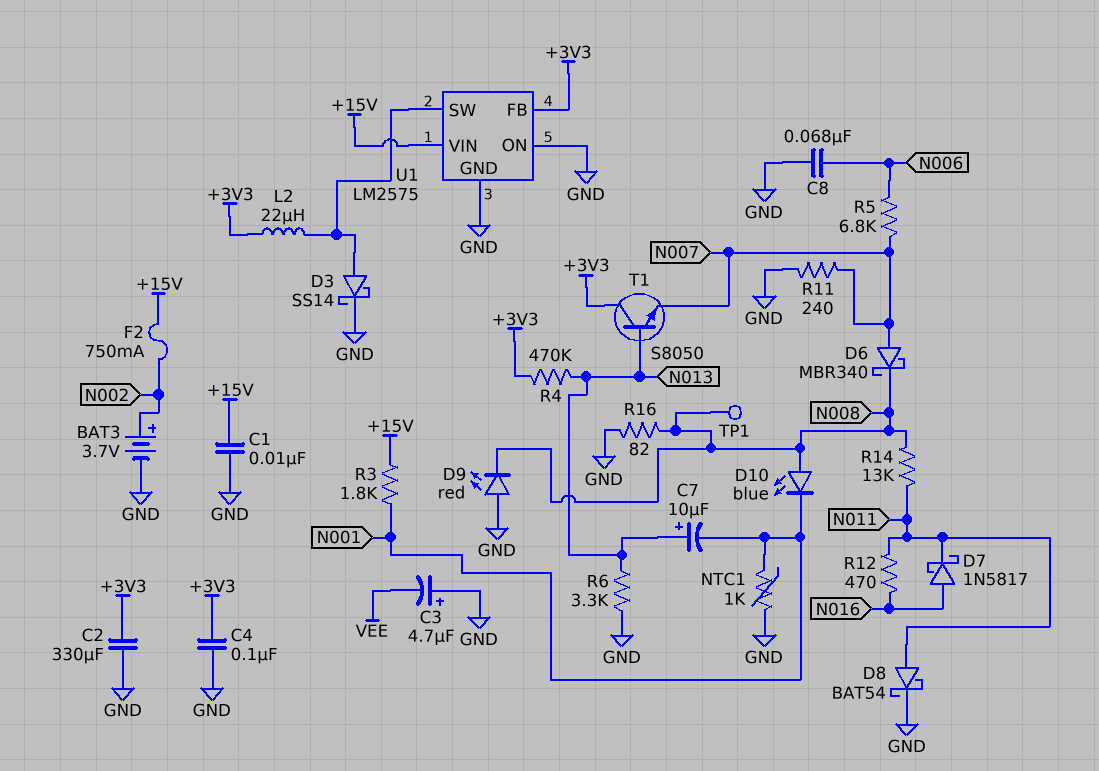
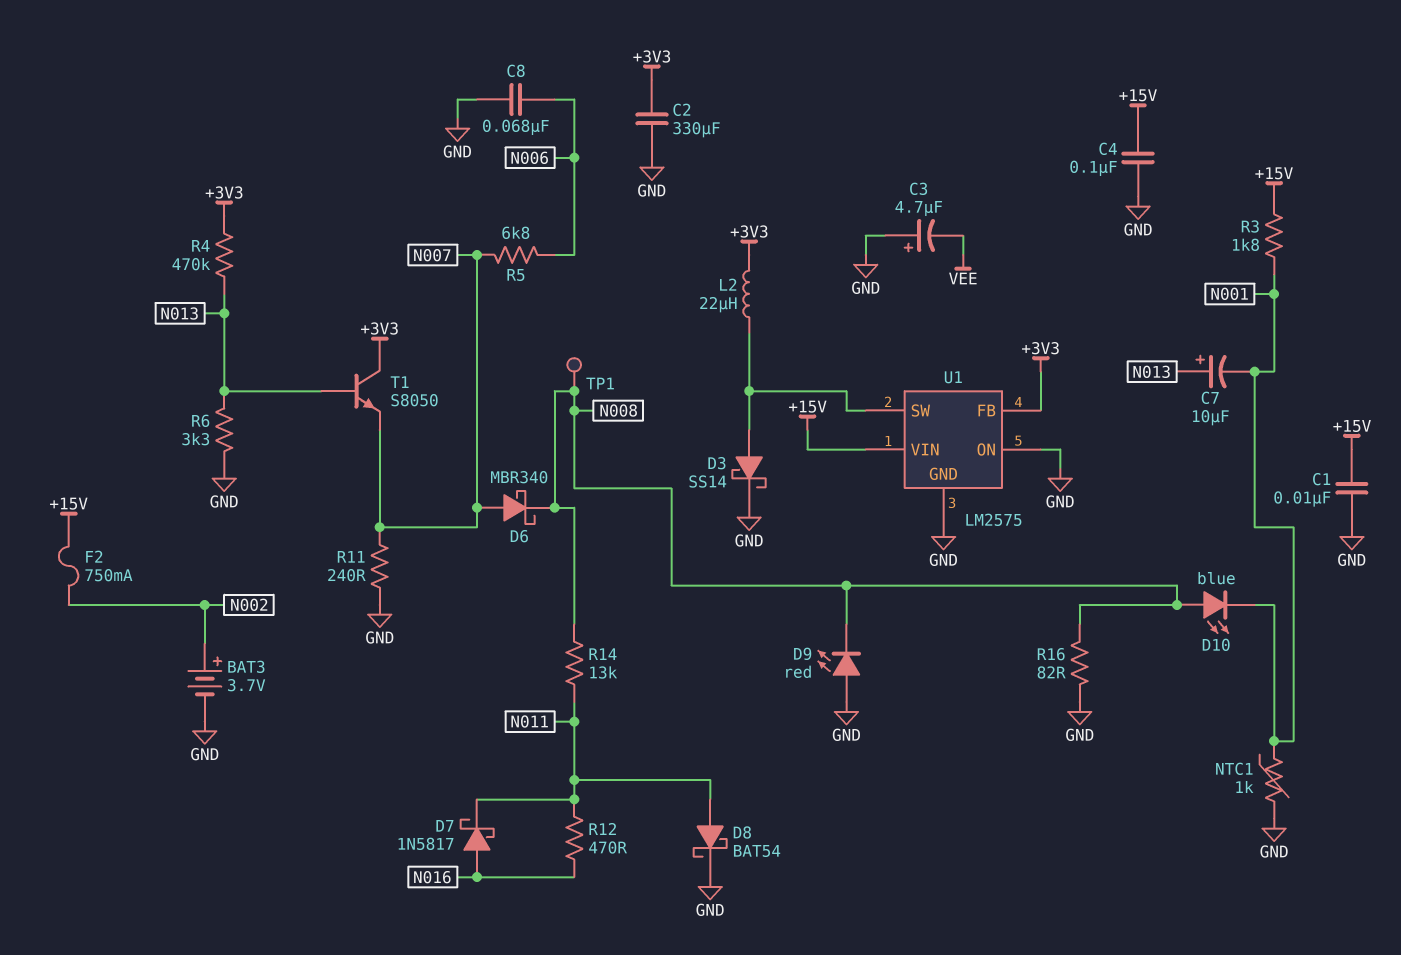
C4: 100nF (+3V3, GND) -> 100nF (+15V, GND)

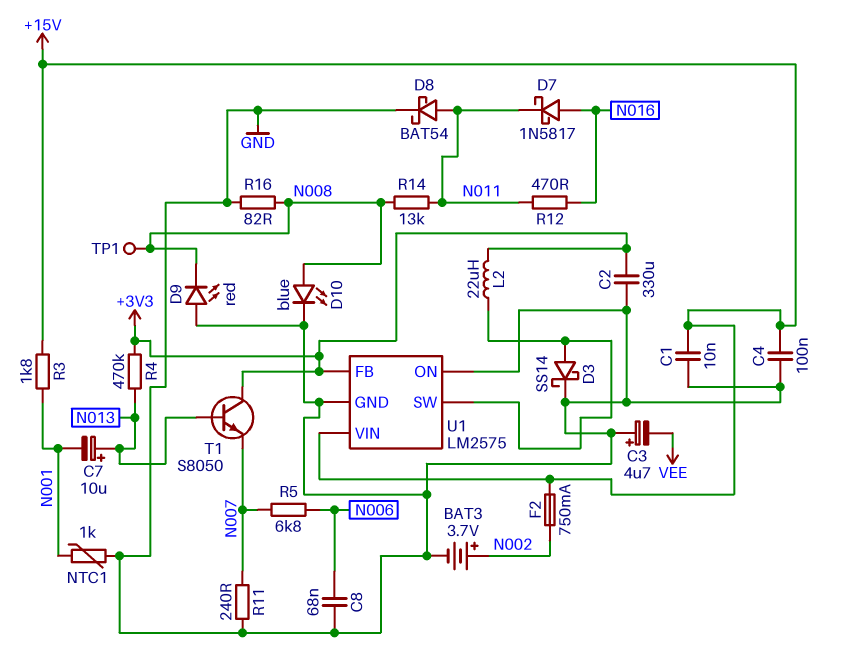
D6: schottky MBR340 (A N007, K N008) -> none
D10: LED blue (A N008, K N001) -> LED blue (A N008, K GND)
R6: 3.3k (GND, N013) -> none

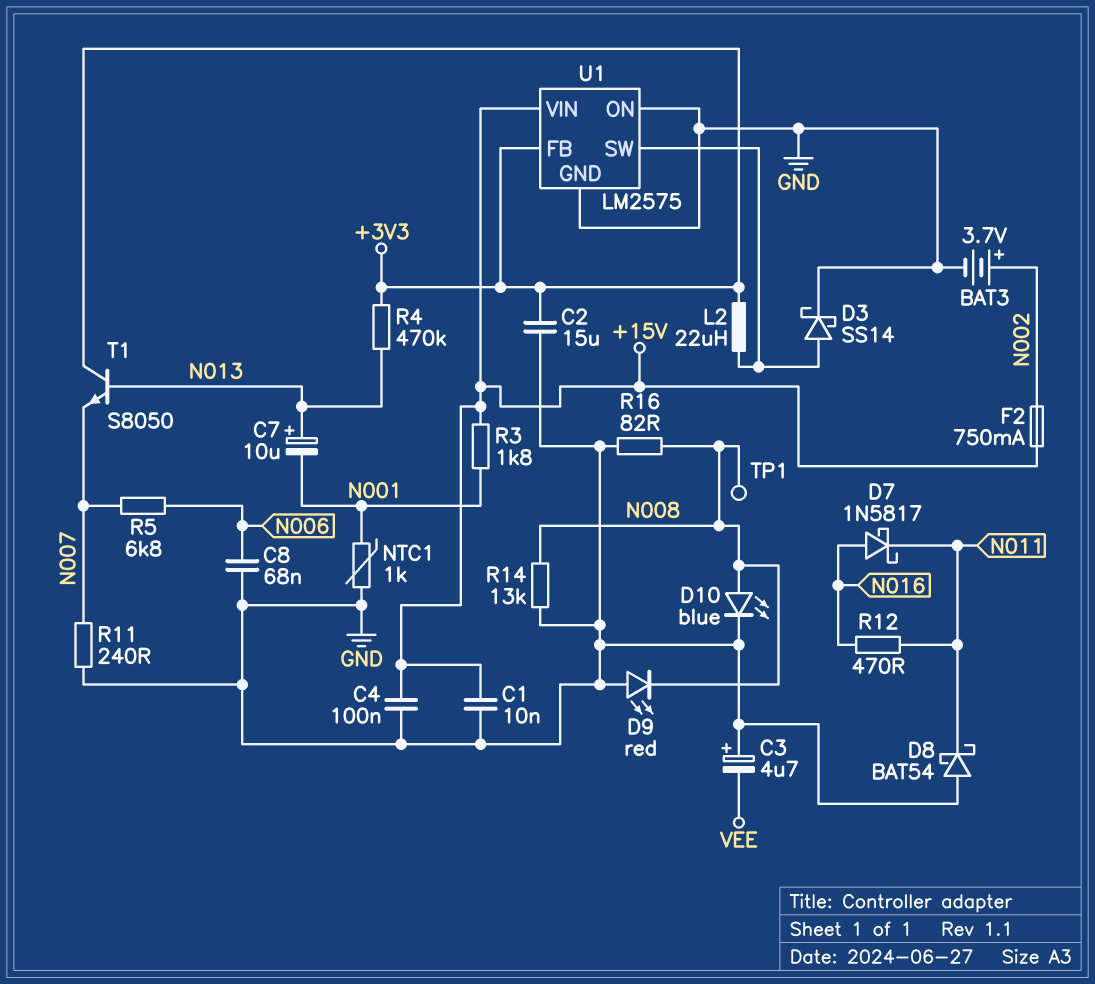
C2: 330uF (+3V3, GND) -> 15uF (+3V3, GND)
D8: schottky BAT54 (A N011, K GND) -> schottky BAT54 (A GND, K N011)
R14: 13k (N008, N011) -> 13k (GND, N008)

